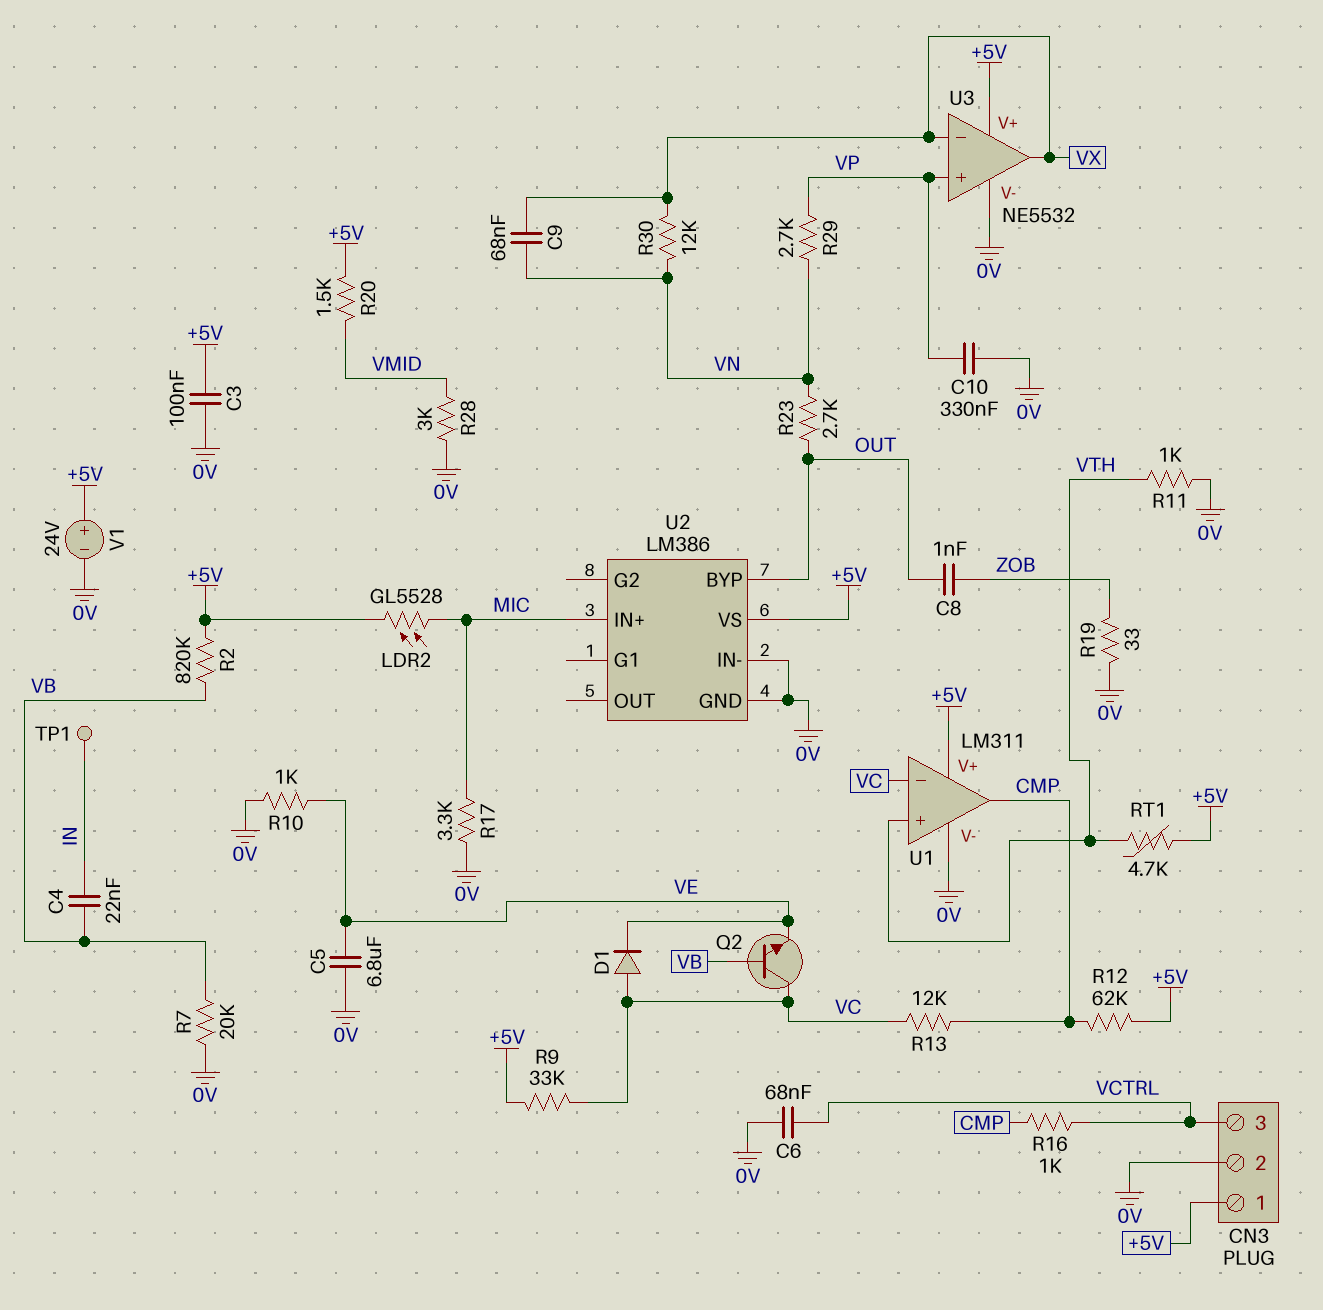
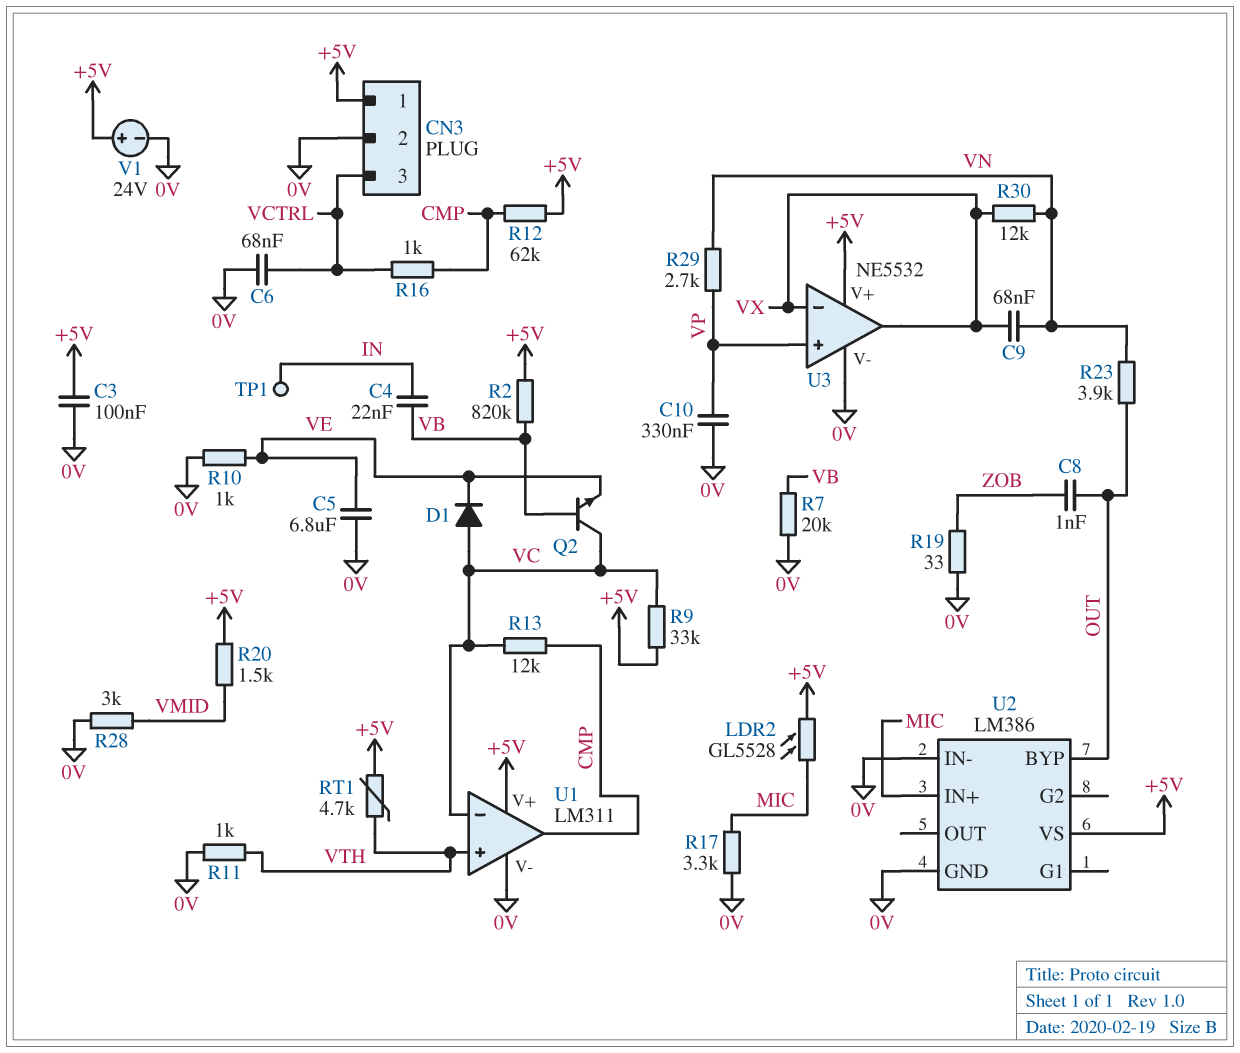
R23: 2.7k (OUT, VN) -> 3.9k (OUT, VN)

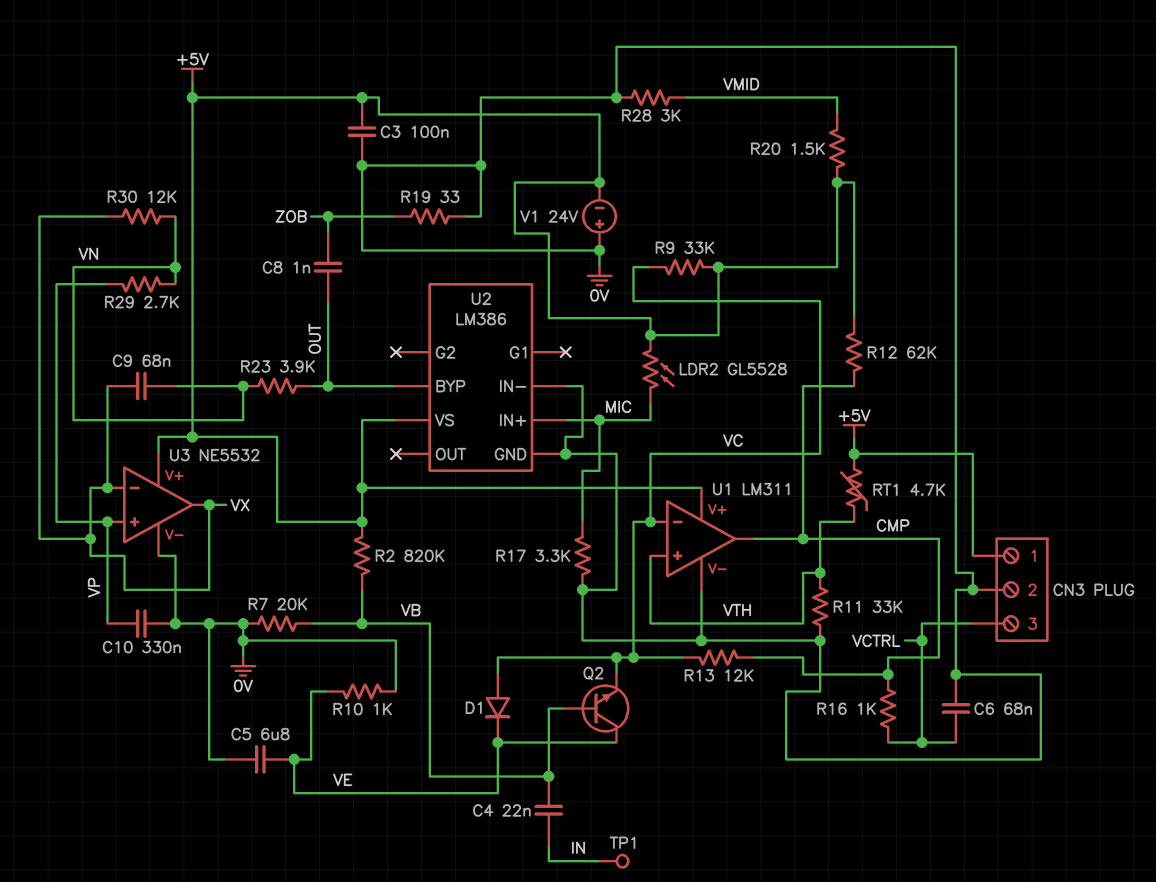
Q2: NPN (B VB, C VC, E VE) -> NPN (B VB, C VE, E VC)
R11: 1k (0V, VTH) -> 33k (0V, VTH)
V1: 24V (plus +5V, minus 0V) -> 24V (plus 0V, minus +5V)

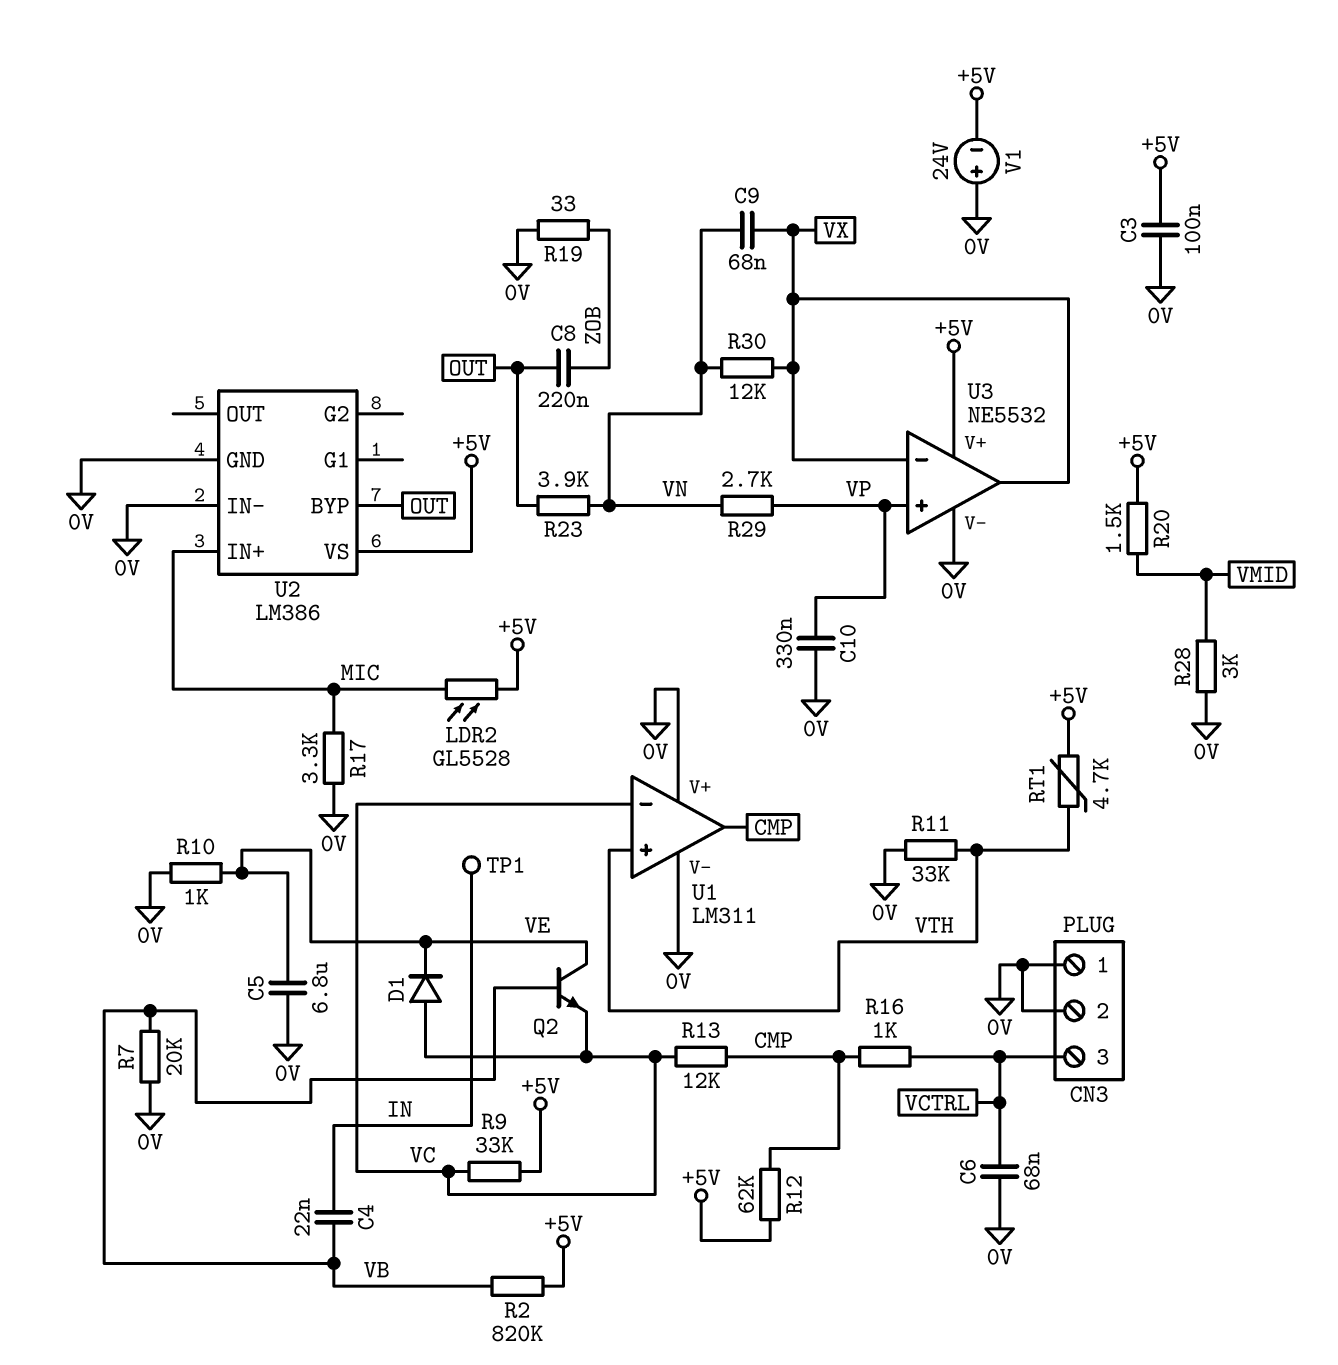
C8: 1nF (OUT, ZOB) -> 220nF (OUT, ZOB)
CN3 pin 1: +5V -> 0V
U1 pin V+: +5V -> 0V

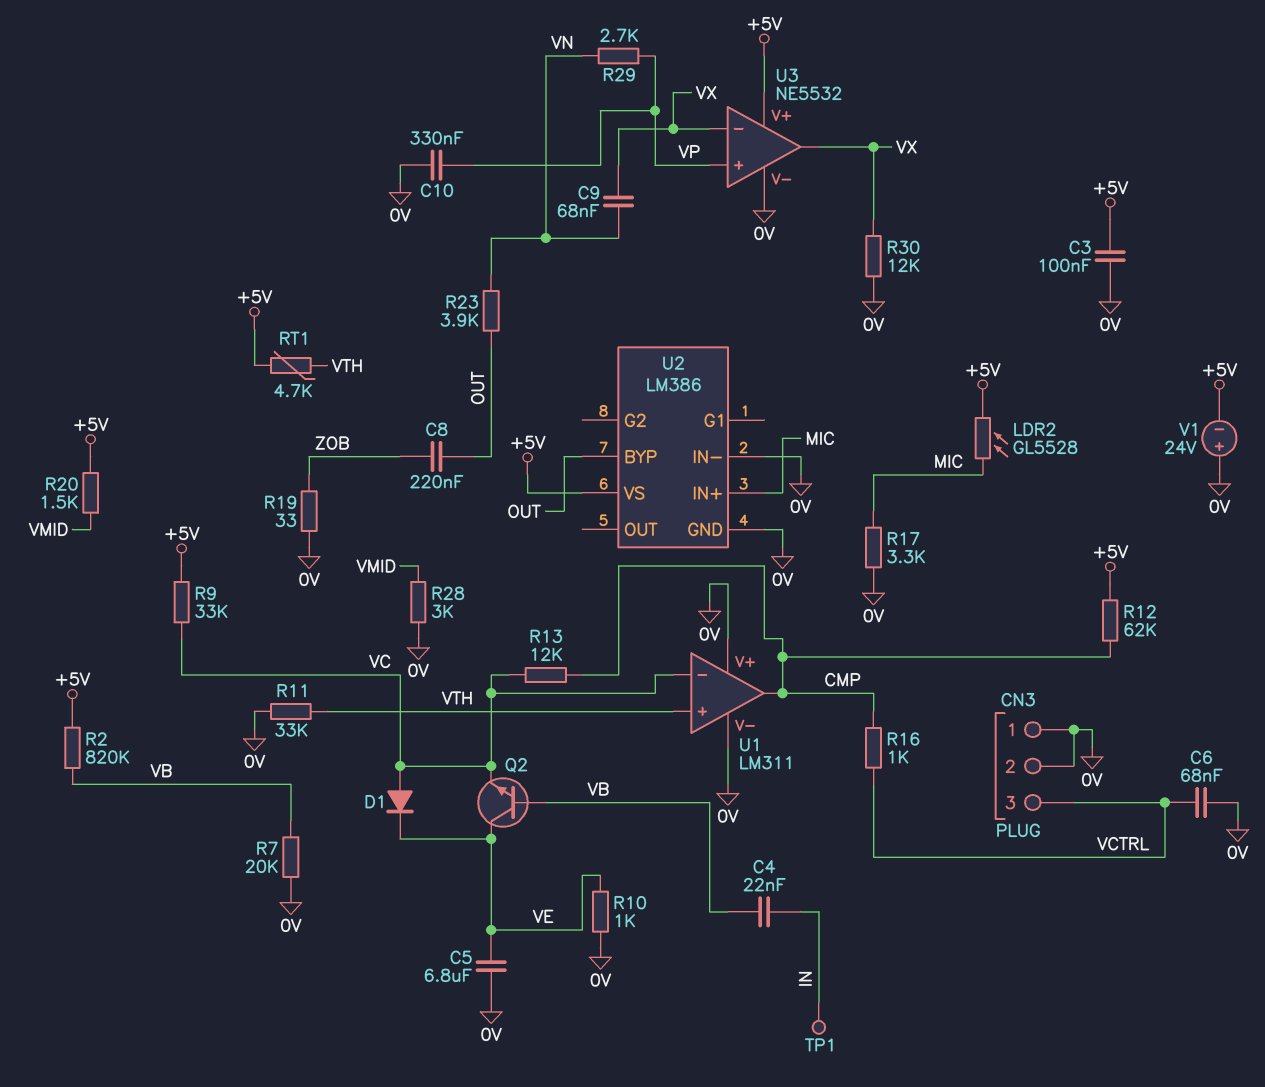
R30: 12k (VN, VX) -> 12k (0V, VX)

